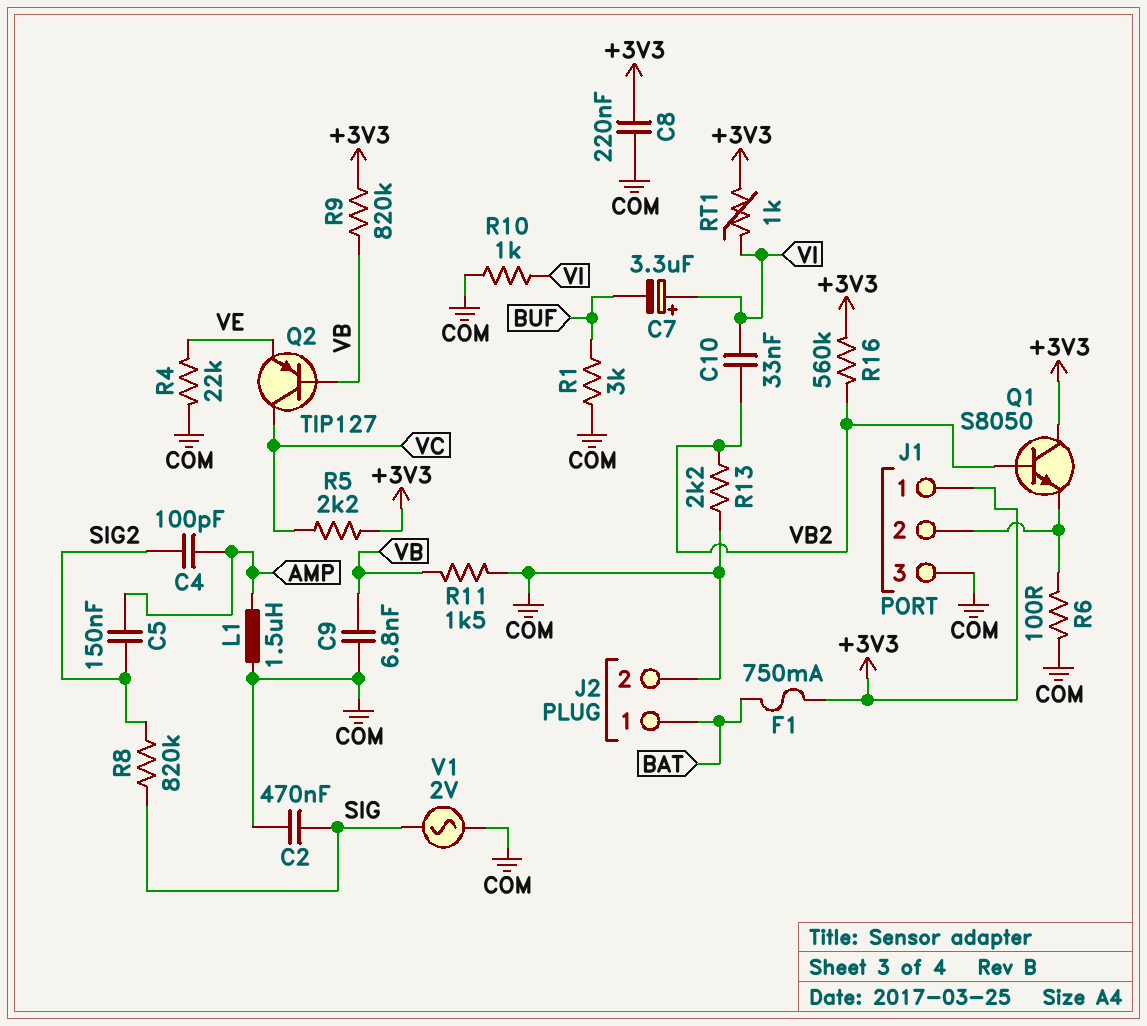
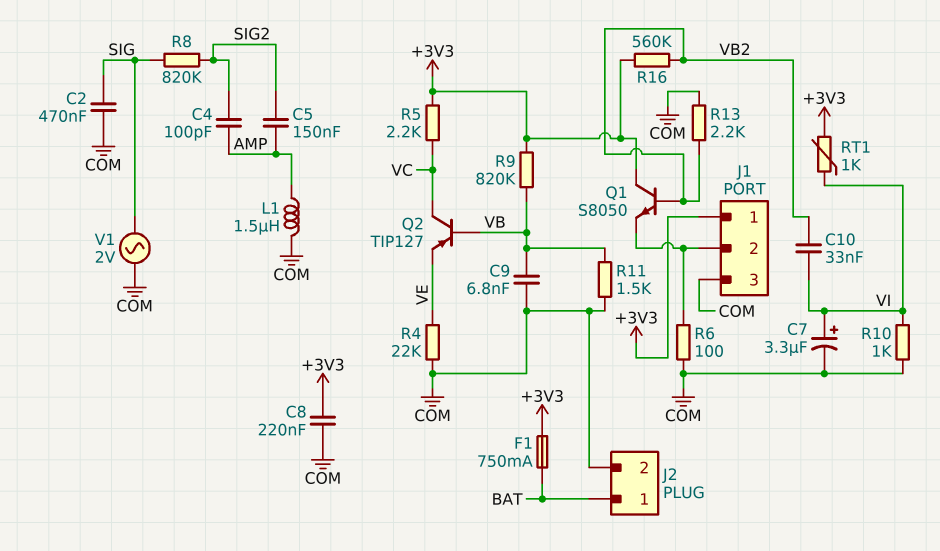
C7: 3.3uF (plus VI, minus BUF) -> 3.3uF (plus VI, minus COM)
R1: 3k (BUF, COM) -> none

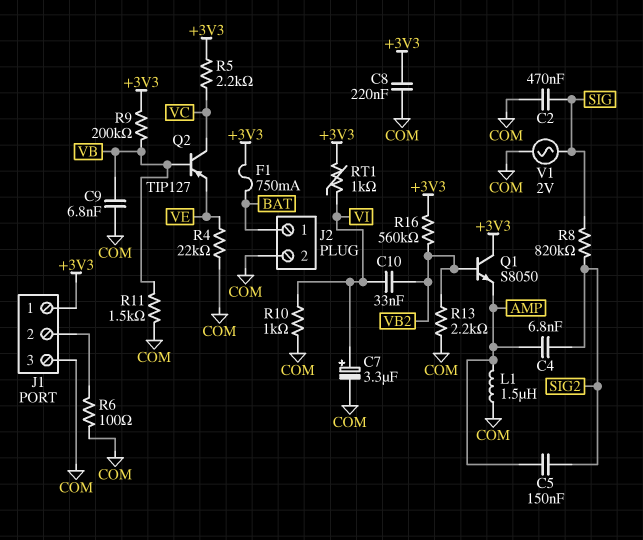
C4: 100pF (AMP, SIG2) -> 6.8nF (AMP, SIG2)
Q1: NPN S8050 (B VB2, C +3V3, E J1/2) -> NPN S8050 (B VB2, C +3V3, E AMP)
R9: 820k (+3V3, VB) -> 200k (+3V3, VB)

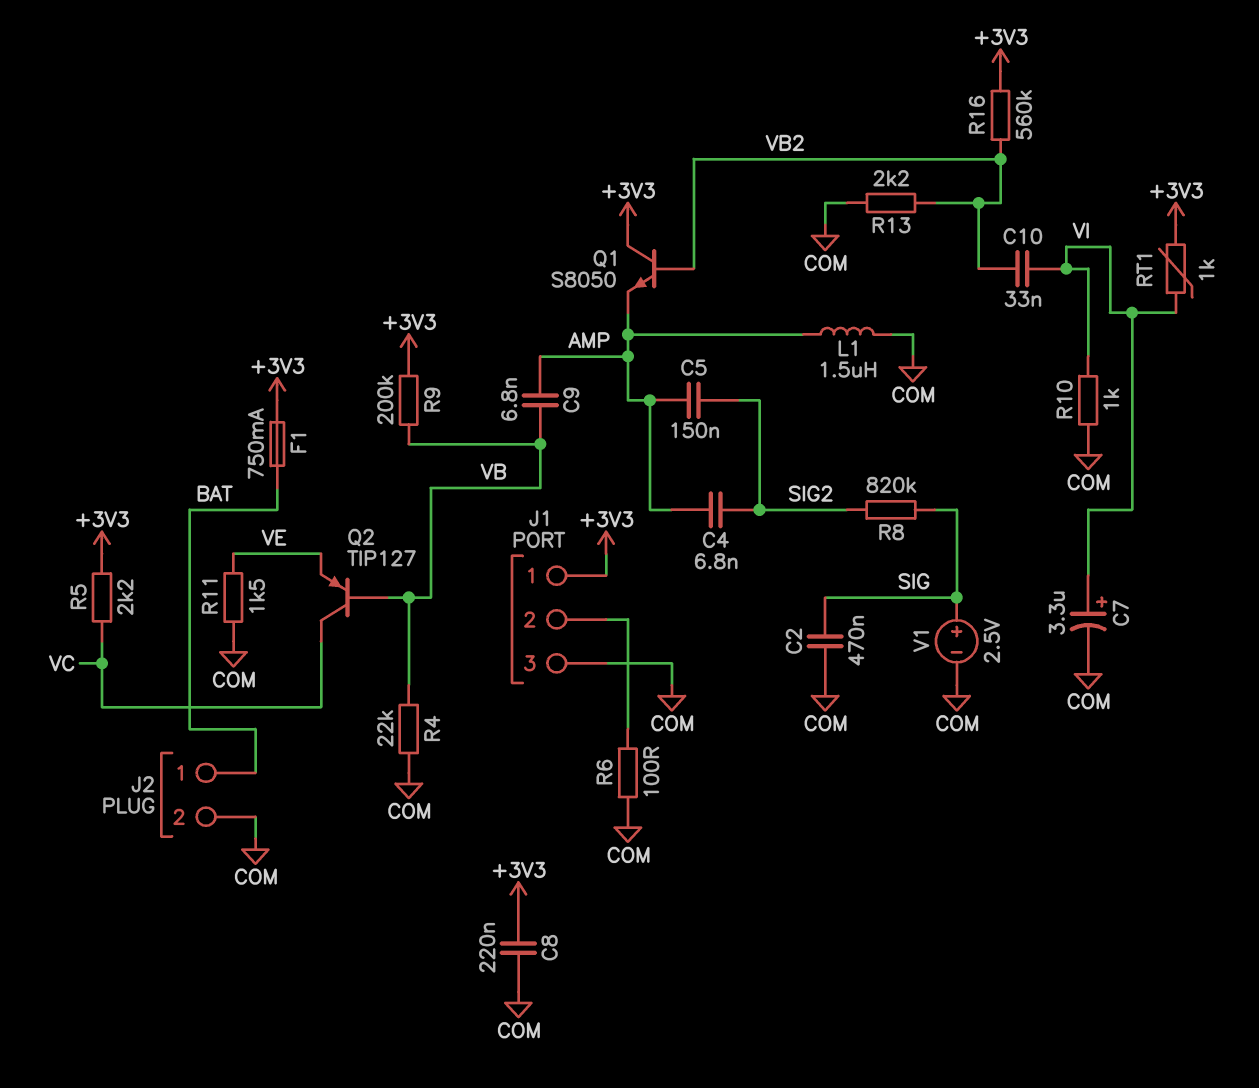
C9: 6.8nF (COM, VB) -> 6.8nF (AMP, VB)
R4: 22k (COM, VE) -> 22k (COM, VB)
R11: 1.5k (COM, VB) -> 1.5k (COM, VE)
V1: AC 2V (COM, SIG) -> 2.5V (plus SIG, minus COM)

